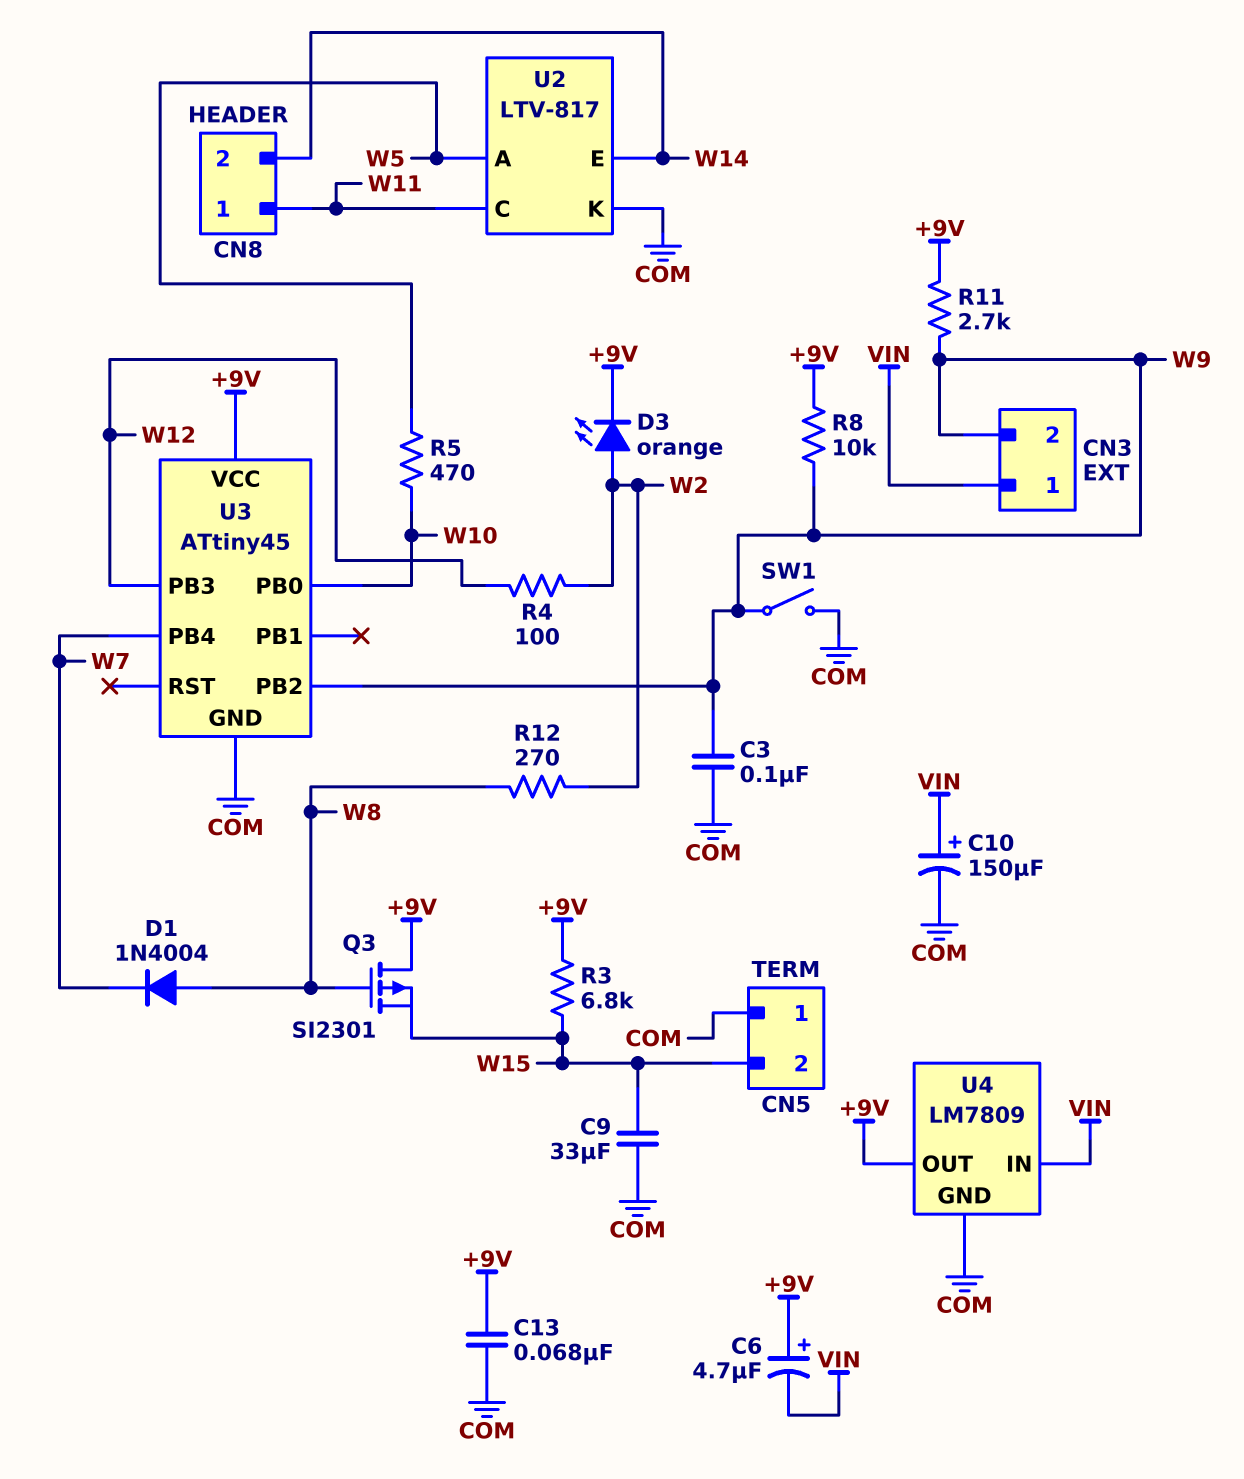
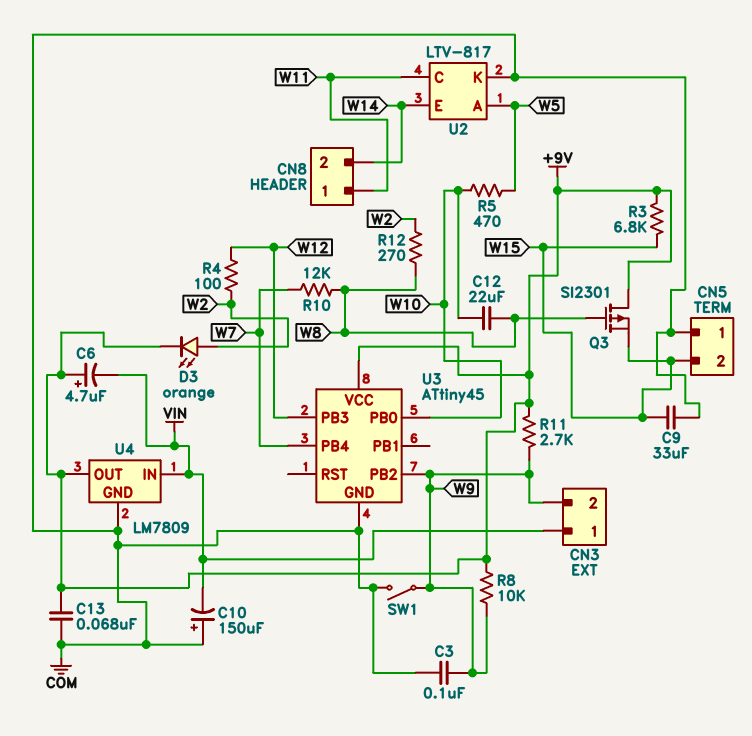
C10: 150uF (plus VIN, minus COM) -> 150uF (plus COM, minus VIN)
C12: none -> 22uF (W8, W10)
D1: diode 1N4004 (A W8, K W7) -> none
R10: none -> 12k (W7, W8)

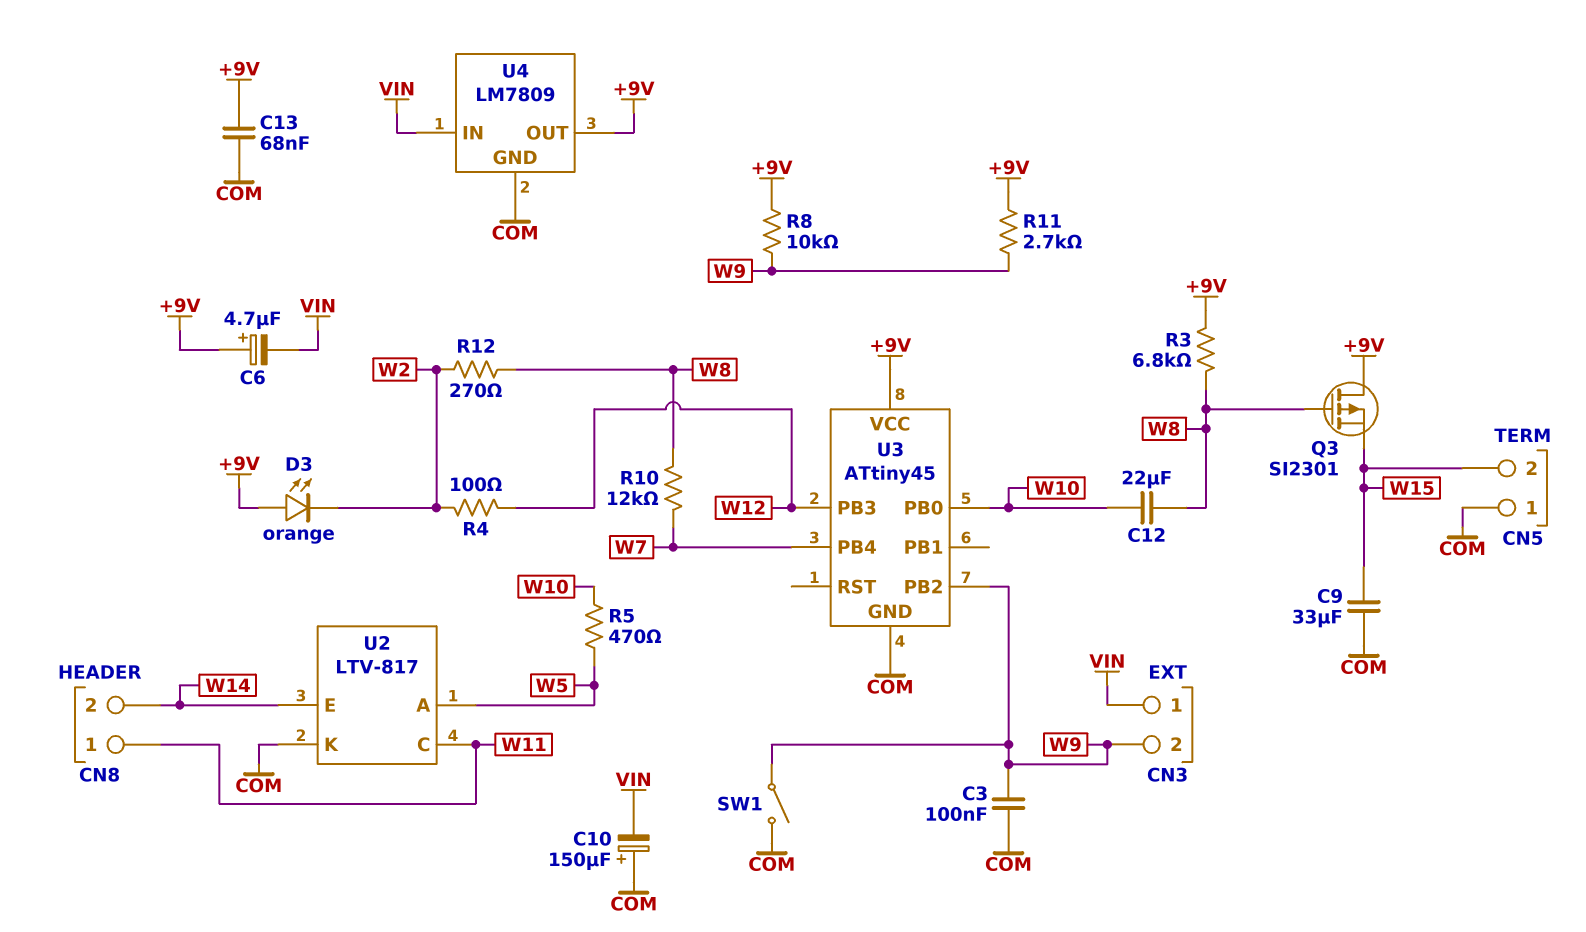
D3: LED orange (A W2, K +9V) -> LED orange (A +9V, K W2)
R3: 6.8k (+9V, W15) -> 6.8k (+9V, W8)

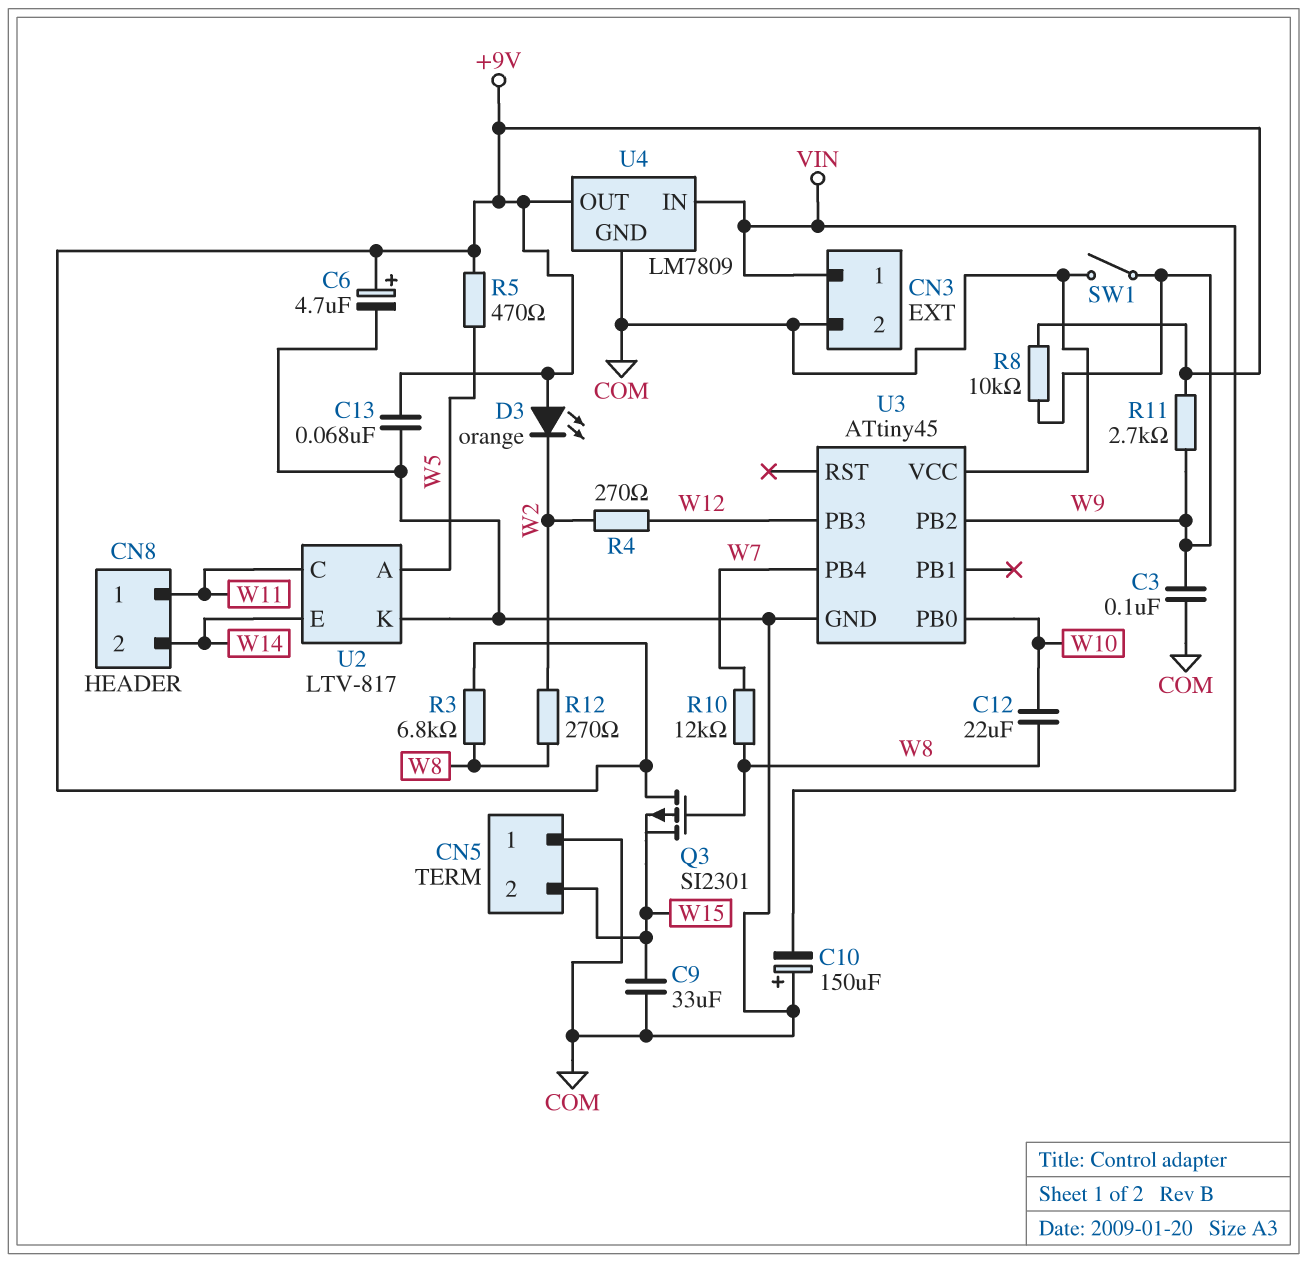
C6: 4.7uF (plus +9V, minus VIN) -> 4.7uF (plus +9V, minus COM)
CN3 pin 2: W9 -> COM
R4: 100 (W2, W12) -> 270 (W2, W12)
R5: 470 (W5, W10) -> 470 (+9V, W5)
U3 pin VCC: +9V -> COM

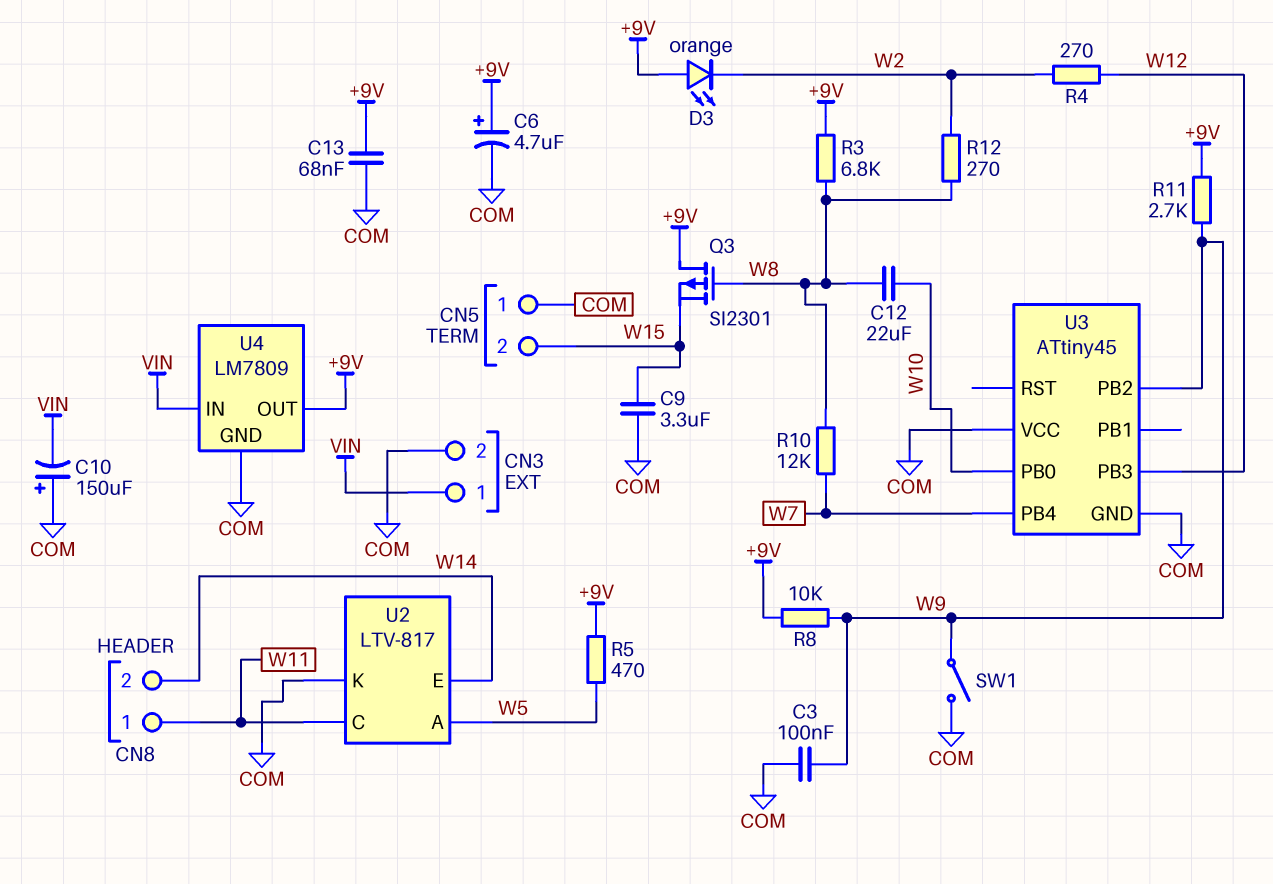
C9: 33uF (COM, W15) -> 3.3uF (COM, W15)

